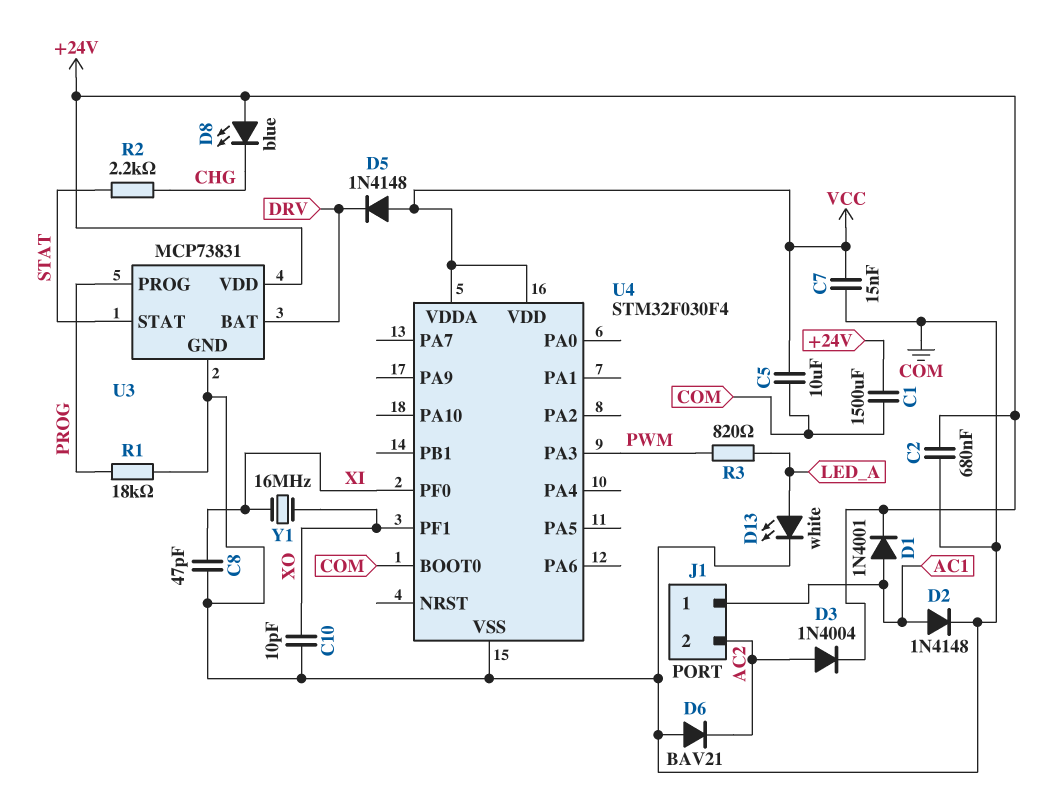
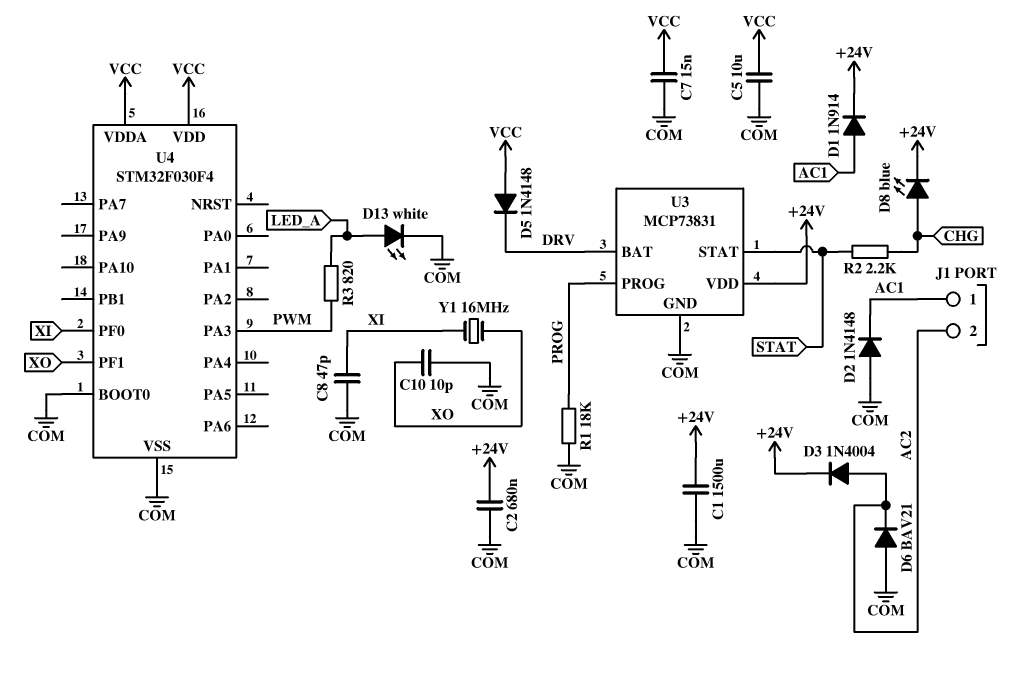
D1: diode 1N4001 (A AC1, K +24V) -> diode 1N914 (A AC1, K +24V)
D2: diode 1N4148 (A AC1, K COM) -> diode 1N4148 (A COM, K AC1)
D8: LED blue (A +24V, K CHG) -> LED blue (A CHG, K +24V)

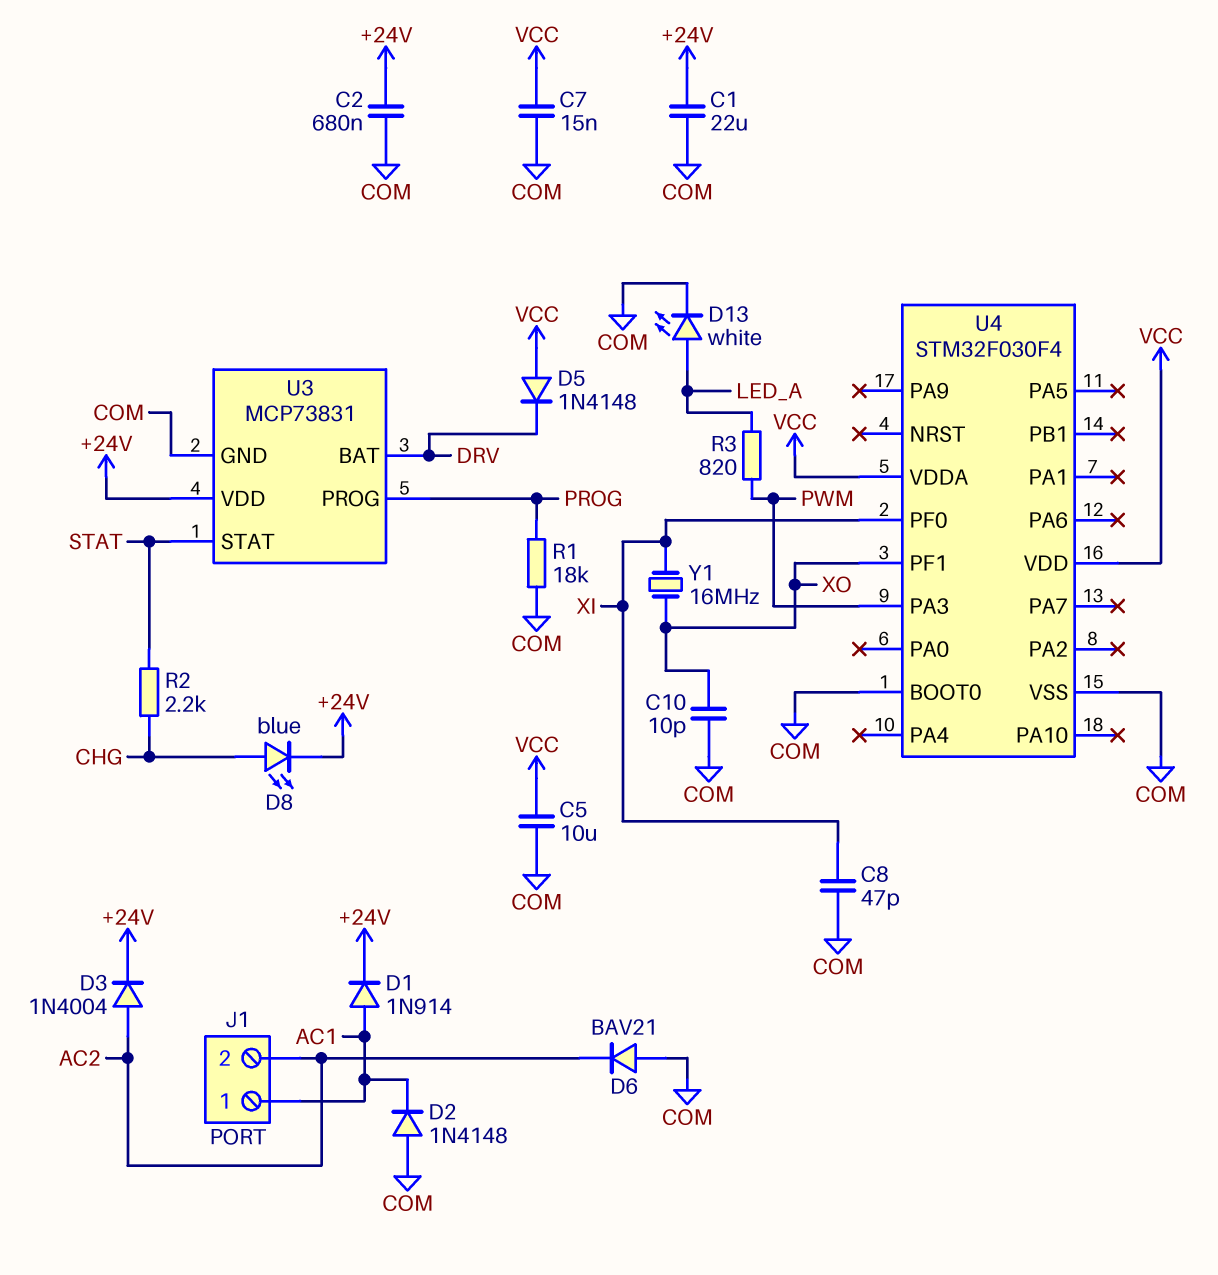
C1: 1500uF (+24V, COM) -> 22uF (+24V, COM)

